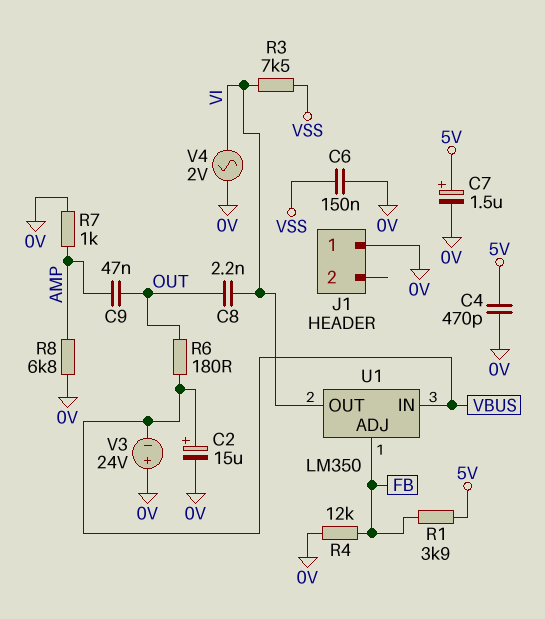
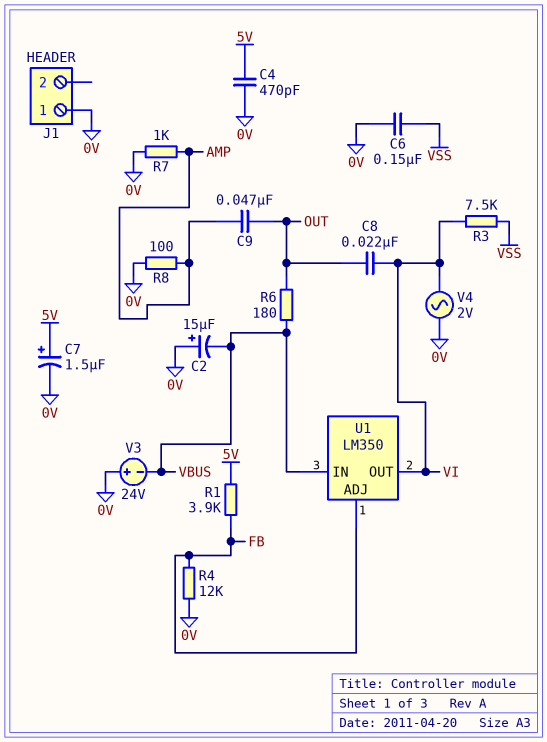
C2: 15uF (plus VBUS, minus 0V) -> 15uF (plus 0V, minus VBUS)
C8: 2.2nF (OUT, VI) -> 22nF (OUT, VI)
R8: 6.8k (0V, AMP) -> 100 (0V, AMP)

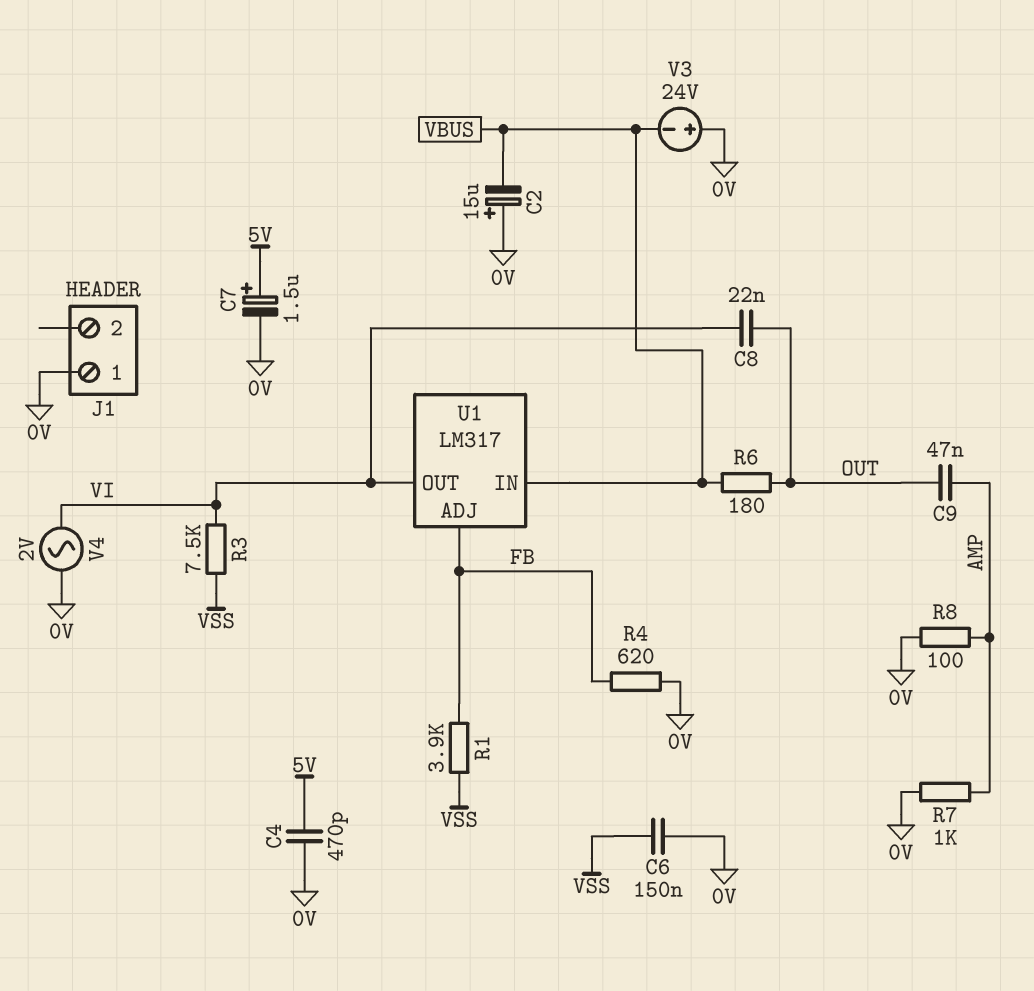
R1: 3.9k (5V, FB) -> 3.9k (FB, VSS)
R4: 12k (0V, FB) -> 620 (0V, FB)
U1: LM350 -> LM317

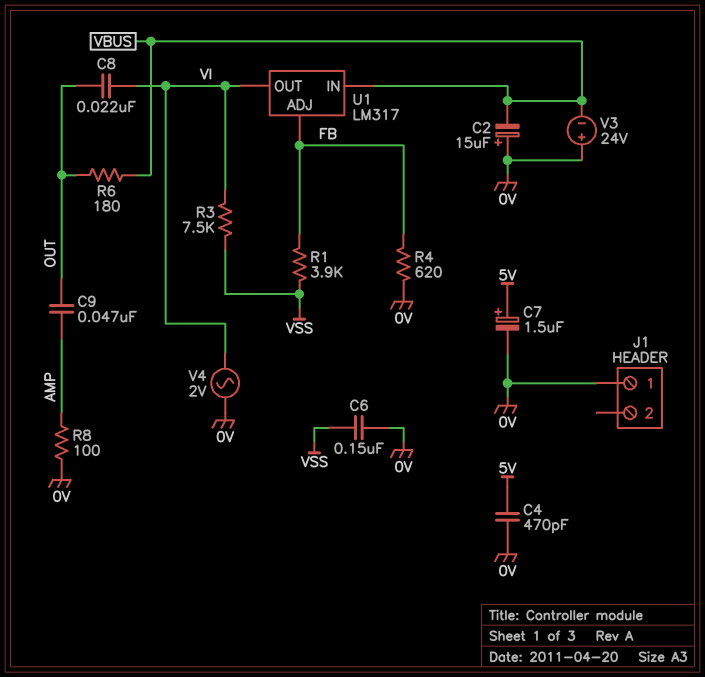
R7: 1k (0V, AMP) -> none

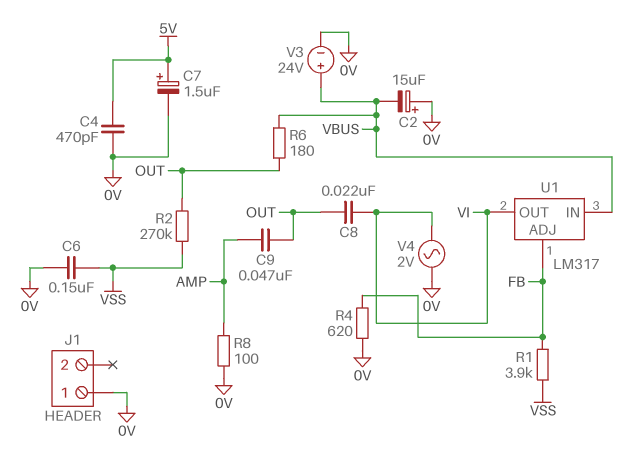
R2: none -> 270k (OUT, VSS)
R3: 7.5k (VI, VSS) -> none
V3: 24V (plus 0V, minus VBUS) -> 24V (plus VBUS, minus 0V)

